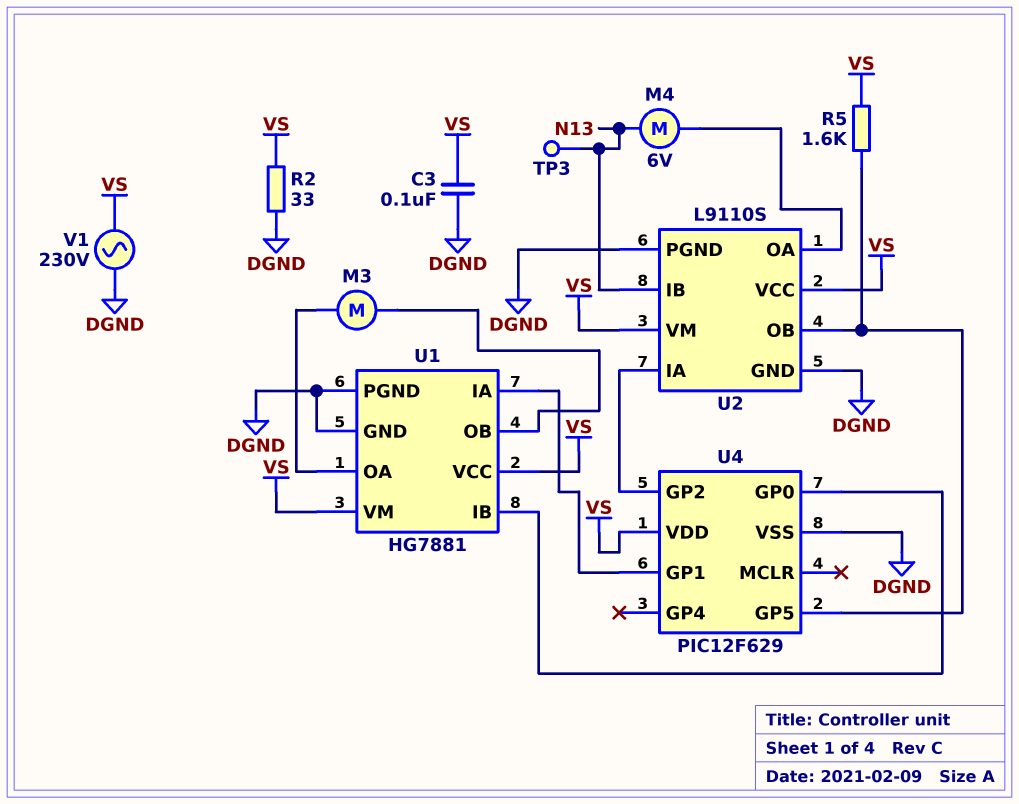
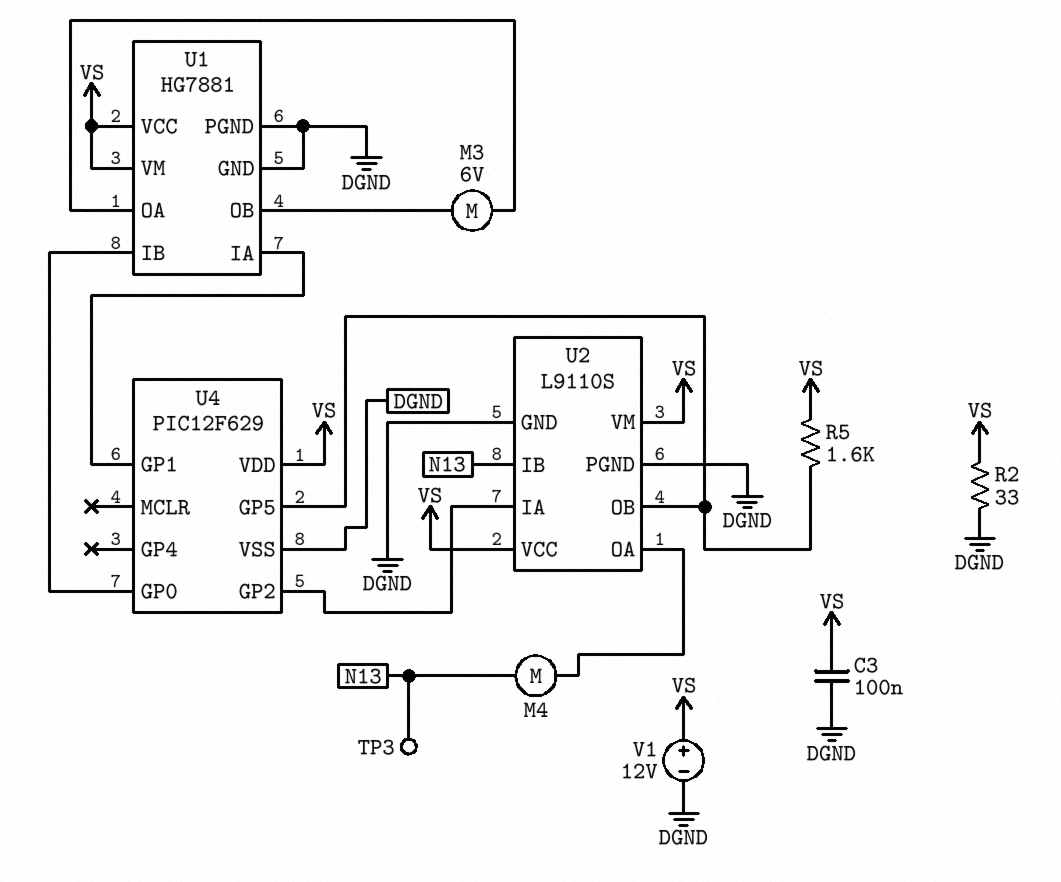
M3: motor (U1/OA, U1/OB) -> motor 6V (U1/OA, U1/OB)
M4: motor 6V (N13, U2/OA) -> motor (N13, U2/OA)
V1: AC 230V (DGND, VS) -> 12V (plus VS, minus DGND)

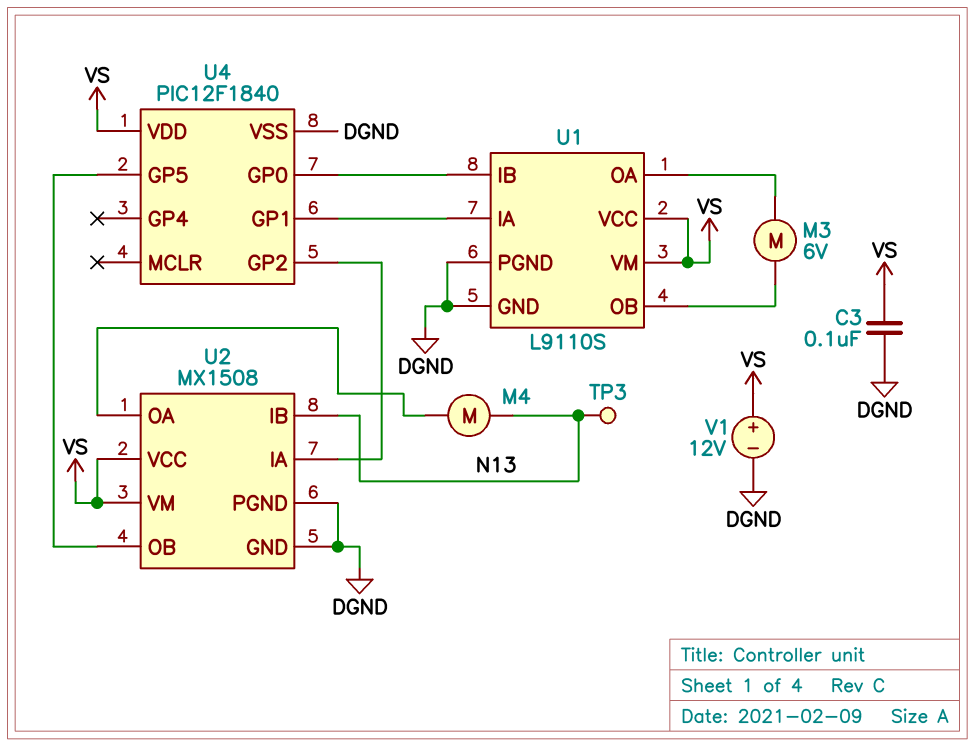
R2: 33 (DGND, VS) -> none
R5: 1.6k (U2/OB, VS) -> none
U1: HG7881 -> L9110S
U2: L9110S -> MX1508
U4: PIC12F629 -> PIC12F1840

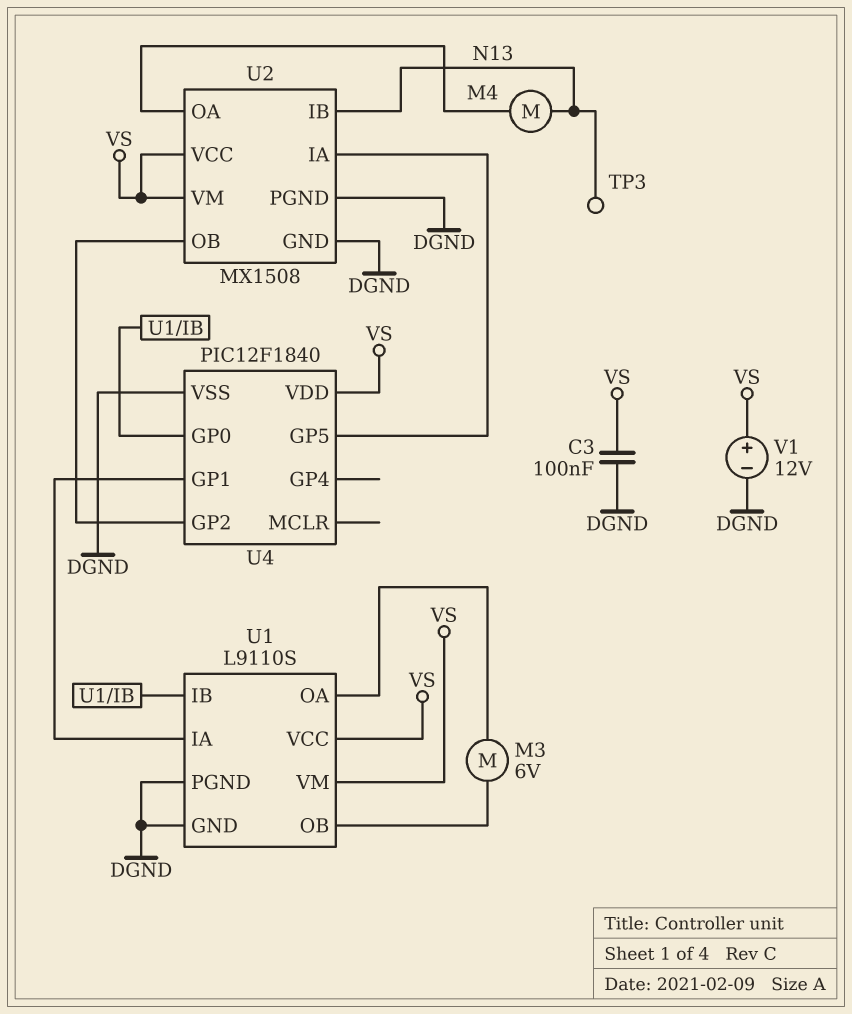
U4 pin GP2: U2/IA -> U2/OB
U4 pin GP5: U2/OB -> U2/IA

